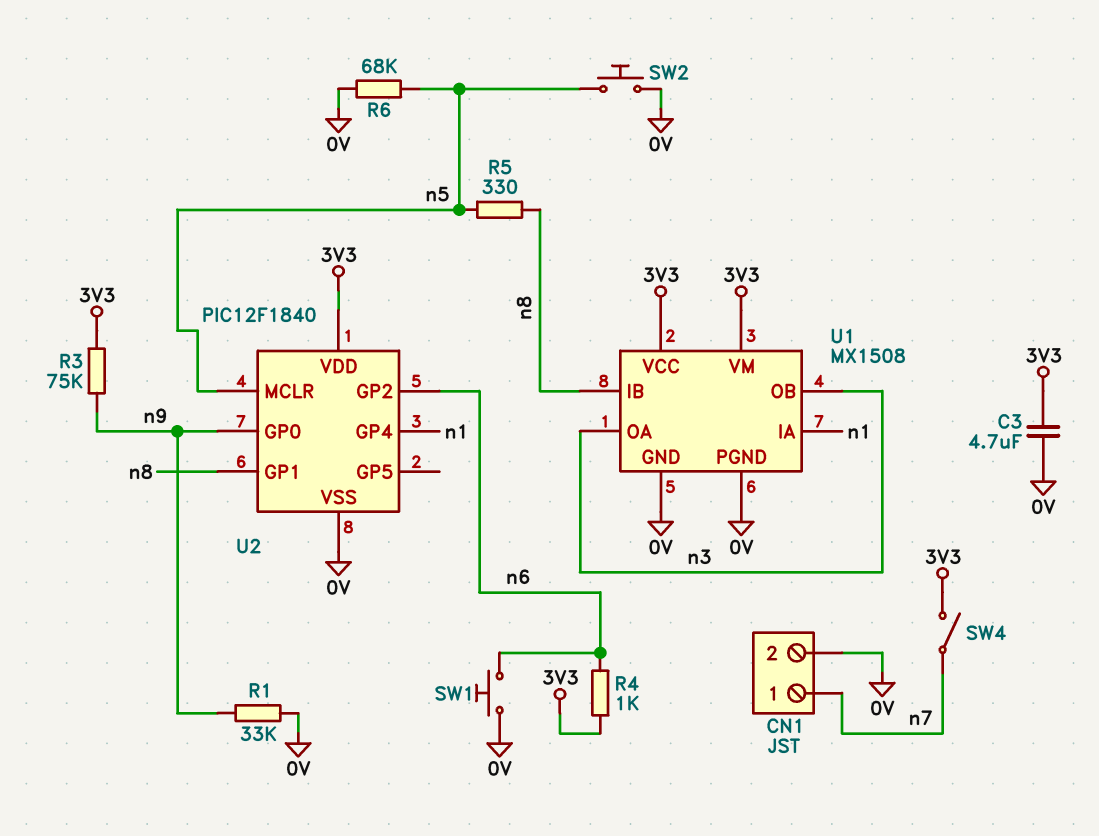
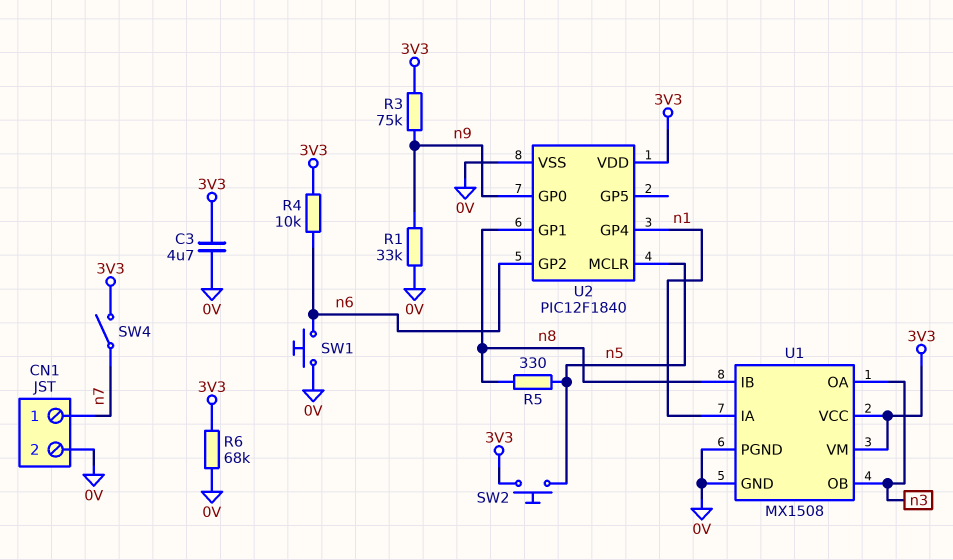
R4: 1k (3V3, n6) -> 10k (3V3, n6)
R6: 68k (0V, n5) -> 68k (0V, 3V3)
SW2: button (0V, n5) -> button (3V3, n5)

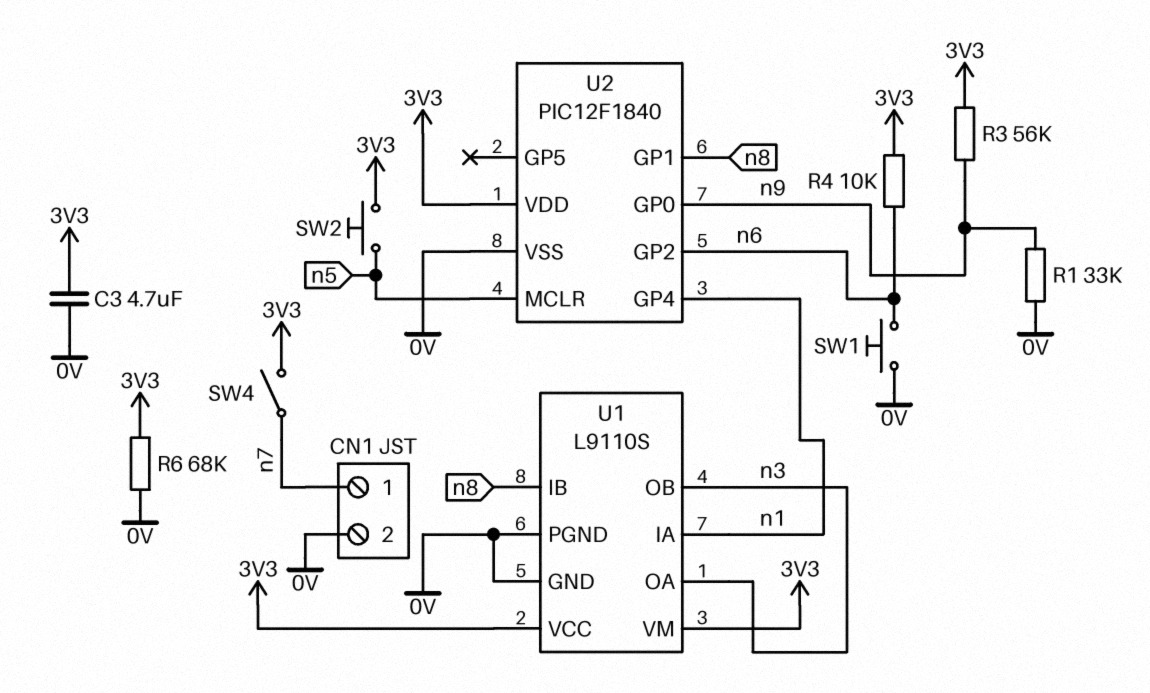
R3: 75k (3V3, n9) -> 56k (3V3, n9)
R5: 330 (n5, n8) -> none
U1: MX1508 -> L9110S

